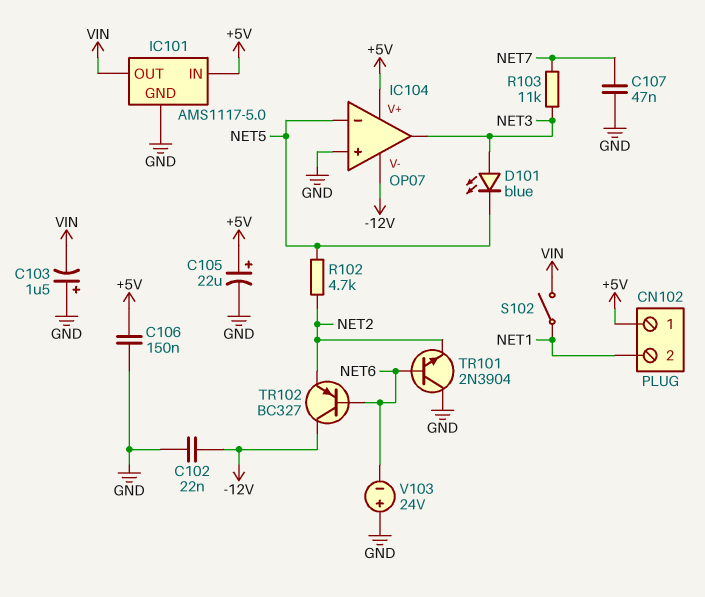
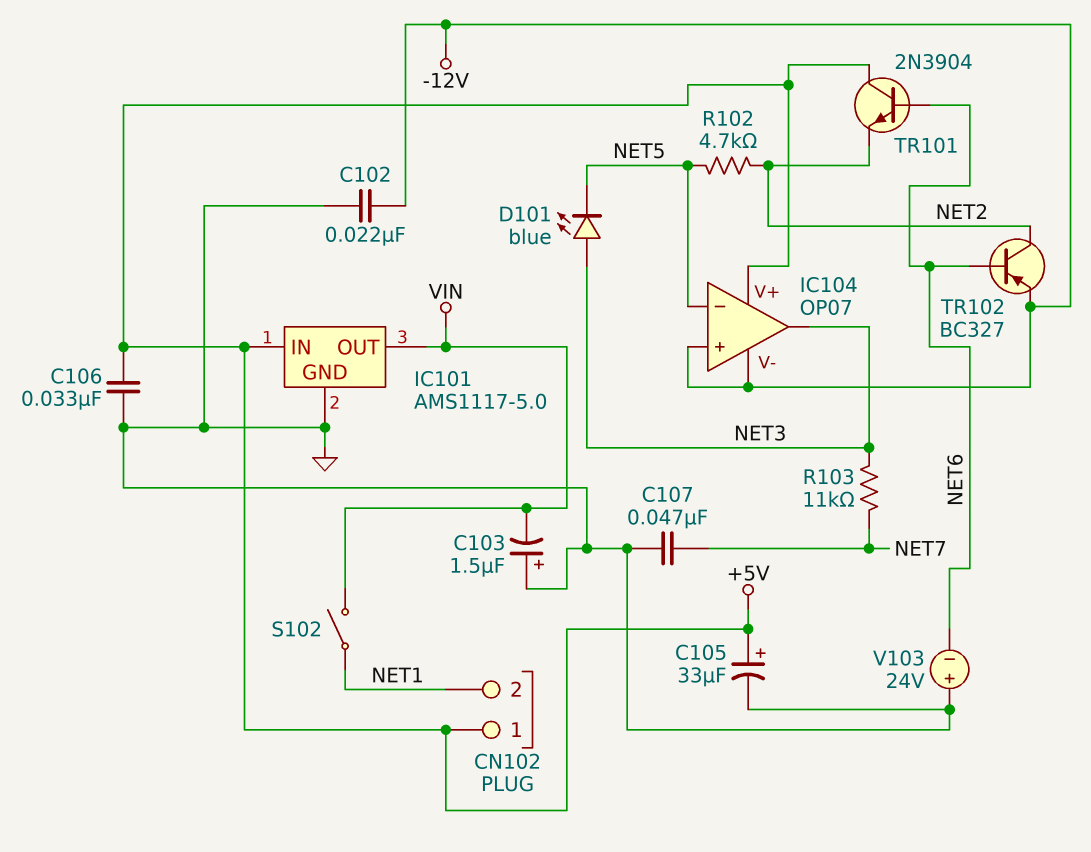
C105: 22uF (plus +5V, minus GND) -> 33uF (plus +5V, minus GND)
C106: 150nF (+5V, GND) -> 33nF (+5V, GND)
IC104 pin in+: GND -> -12V
TR101: NPN 2N3904 (B NET6, C GND, E NET2) -> NPN 2N3904 (B NET6, C +5V, E NET2)
TR102: PNP BC327 (B NET6, C -12V, E NET2) -> PNP BC327 (B NET6, C NET2, E -12V)

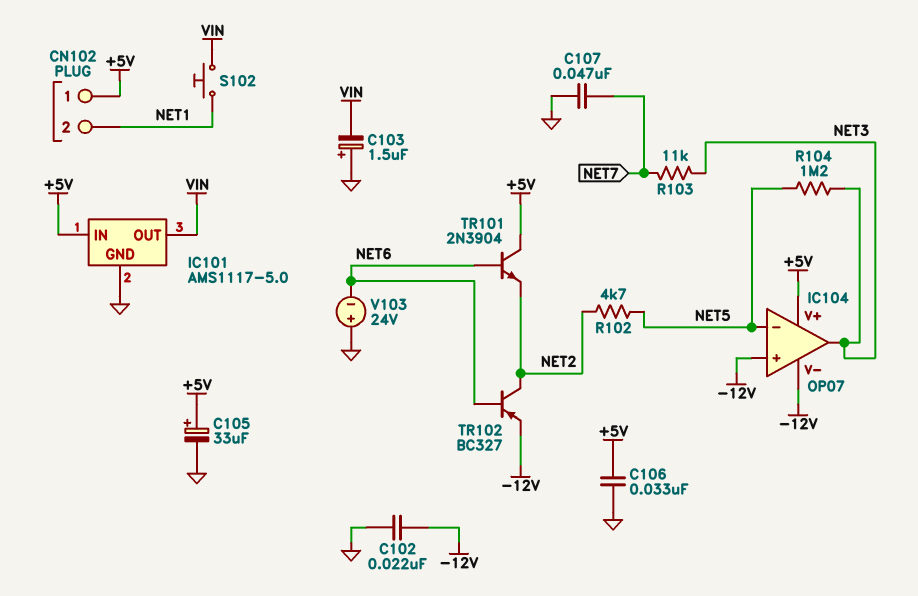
D101: LED blue (A NET3, K NET5) -> none
R104: none -> 1.2M (NET3, NET5)
S102: switch (NET1, VIN) -> button (NET1, VIN)

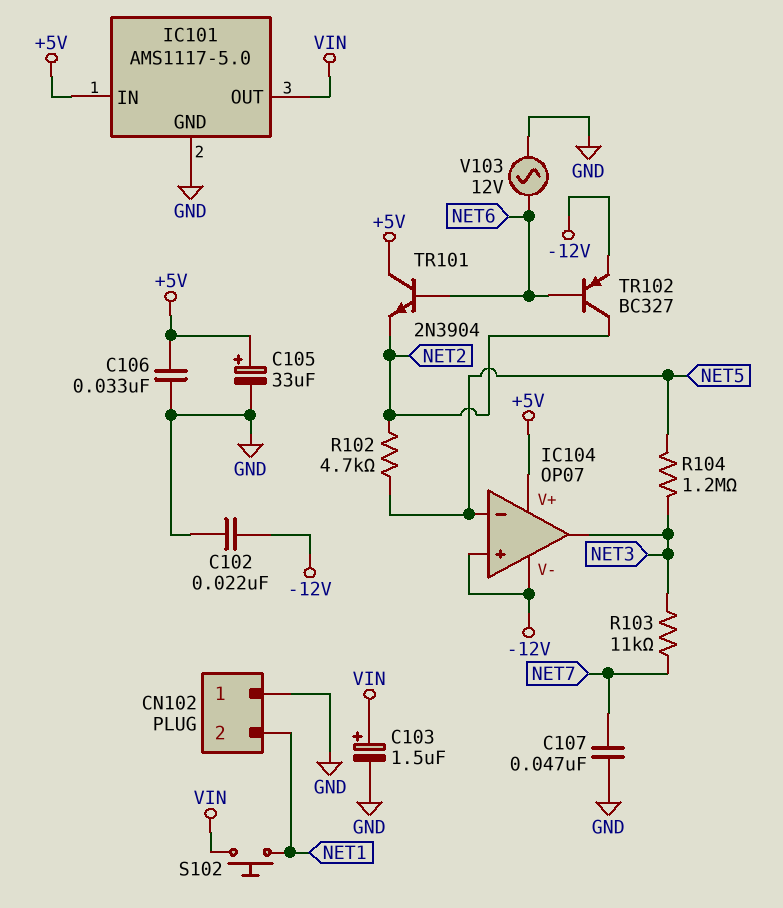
C103: 1.5uF (plus GND, minus VIN) -> 1.5uF (plus VIN, minus GND)
CN102 pin 1: +5V -> GND
V103: 24V (plus GND, minus NET6) -> AC 12V (GND, NET6)

